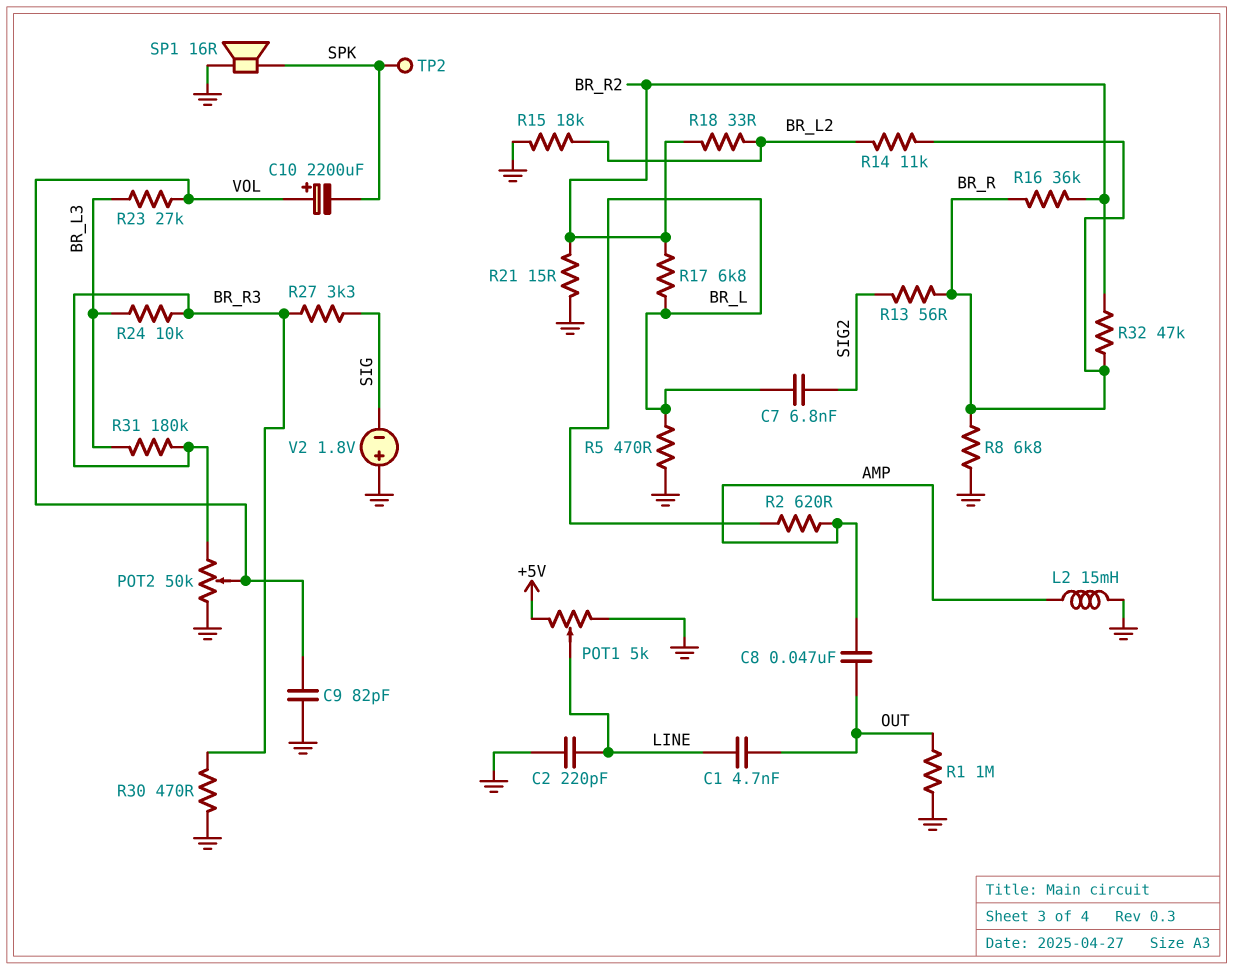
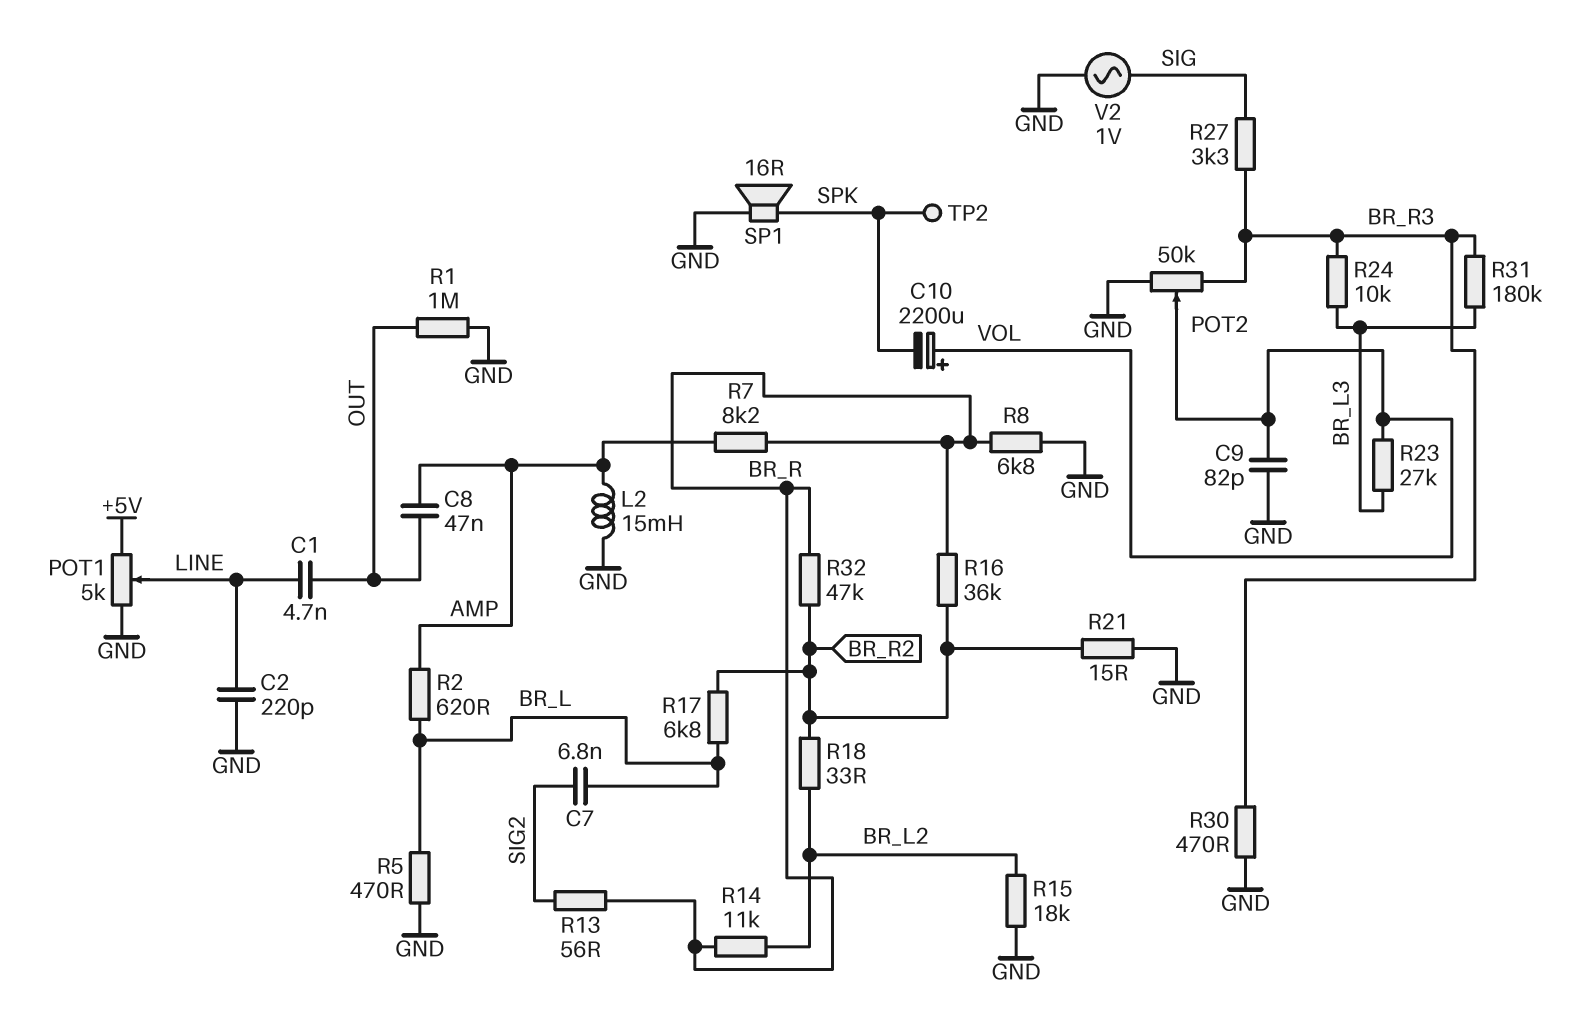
R7: none -> 8.2k (AMP, BR_R)
V2: 1.8V (plus GND, minus SIG) -> AC 1V (GND, SIG)

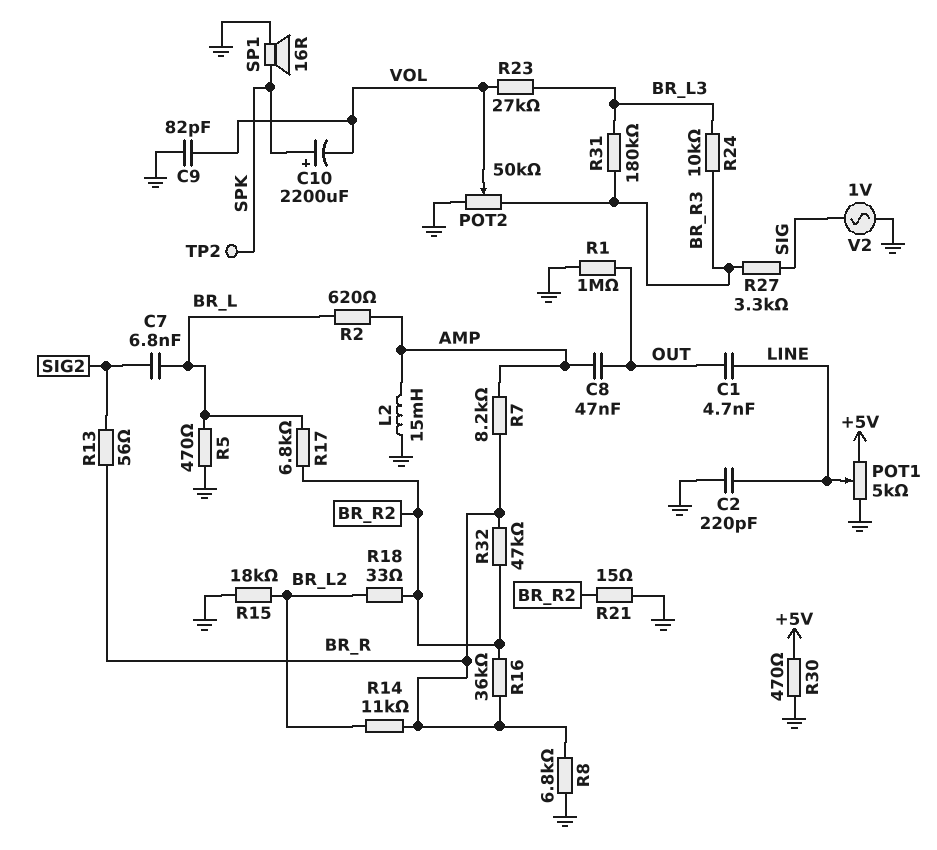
C10: 2200uF (plus VOL, minus SPK) -> 2200uF (plus SPK, minus VOL)
R30: 470 (BR_R3, GND) -> 470 (+5V, GND)

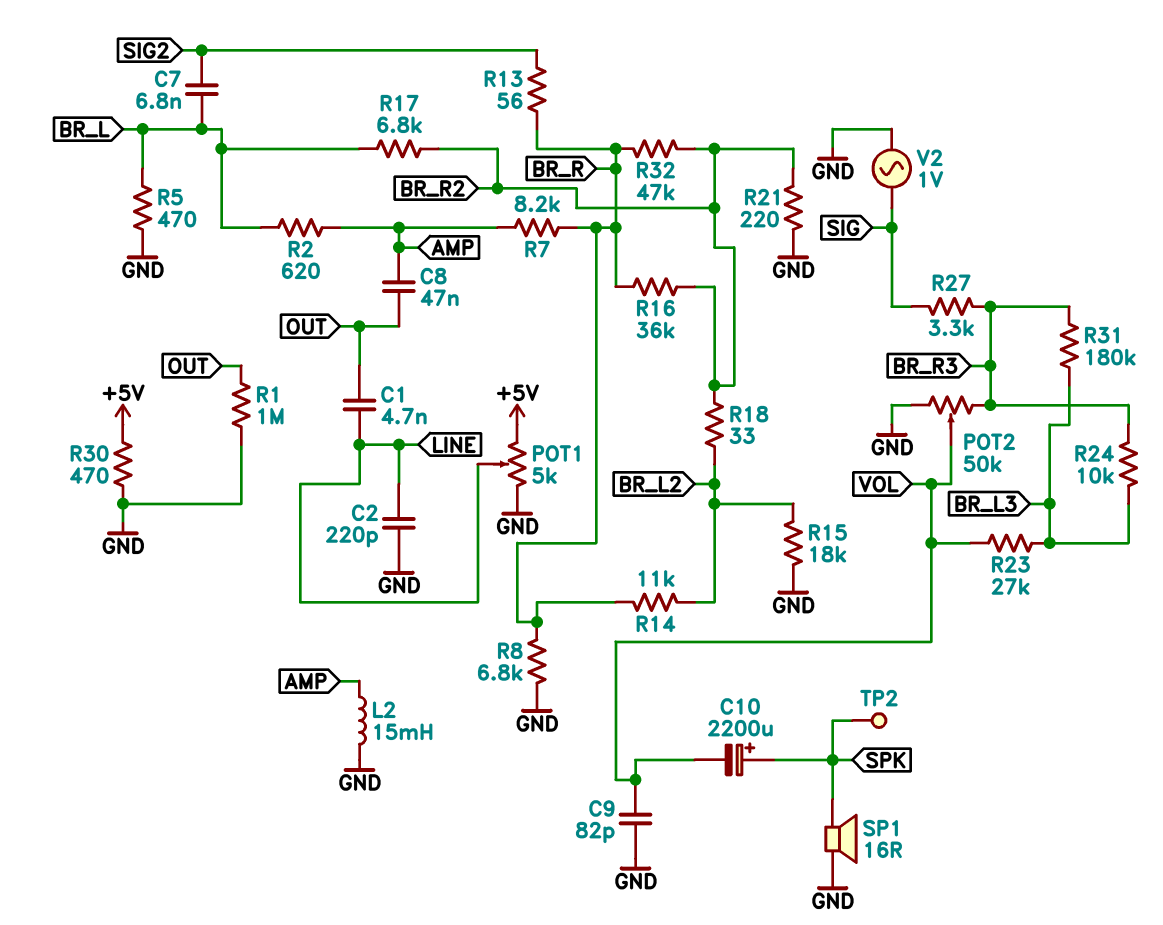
R21: 15 (BR_R2, GND) -> 220 (BR_R2, GND)

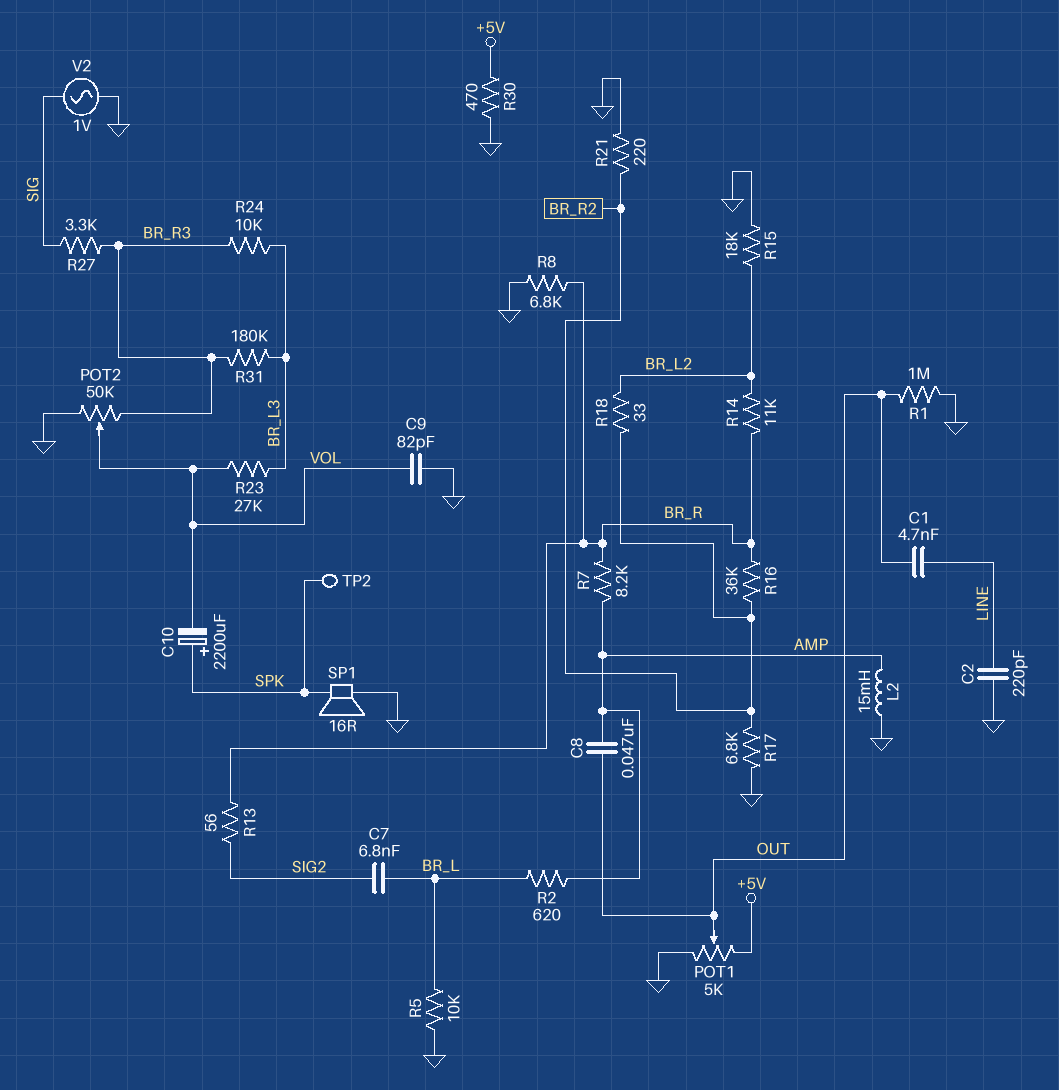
POT1: 5k (+5V, GND, wiper LINE) -> 5k (+5V, GND, wiper OUT)
R5: 470 (BR_L, GND) -> 10k (BR_L, GND)
R17: 6.8k (BR_L, BR_R2) -> 6.8k (BR_R2, GND)
R32: 47k (BR_R, BR_R2) -> none

